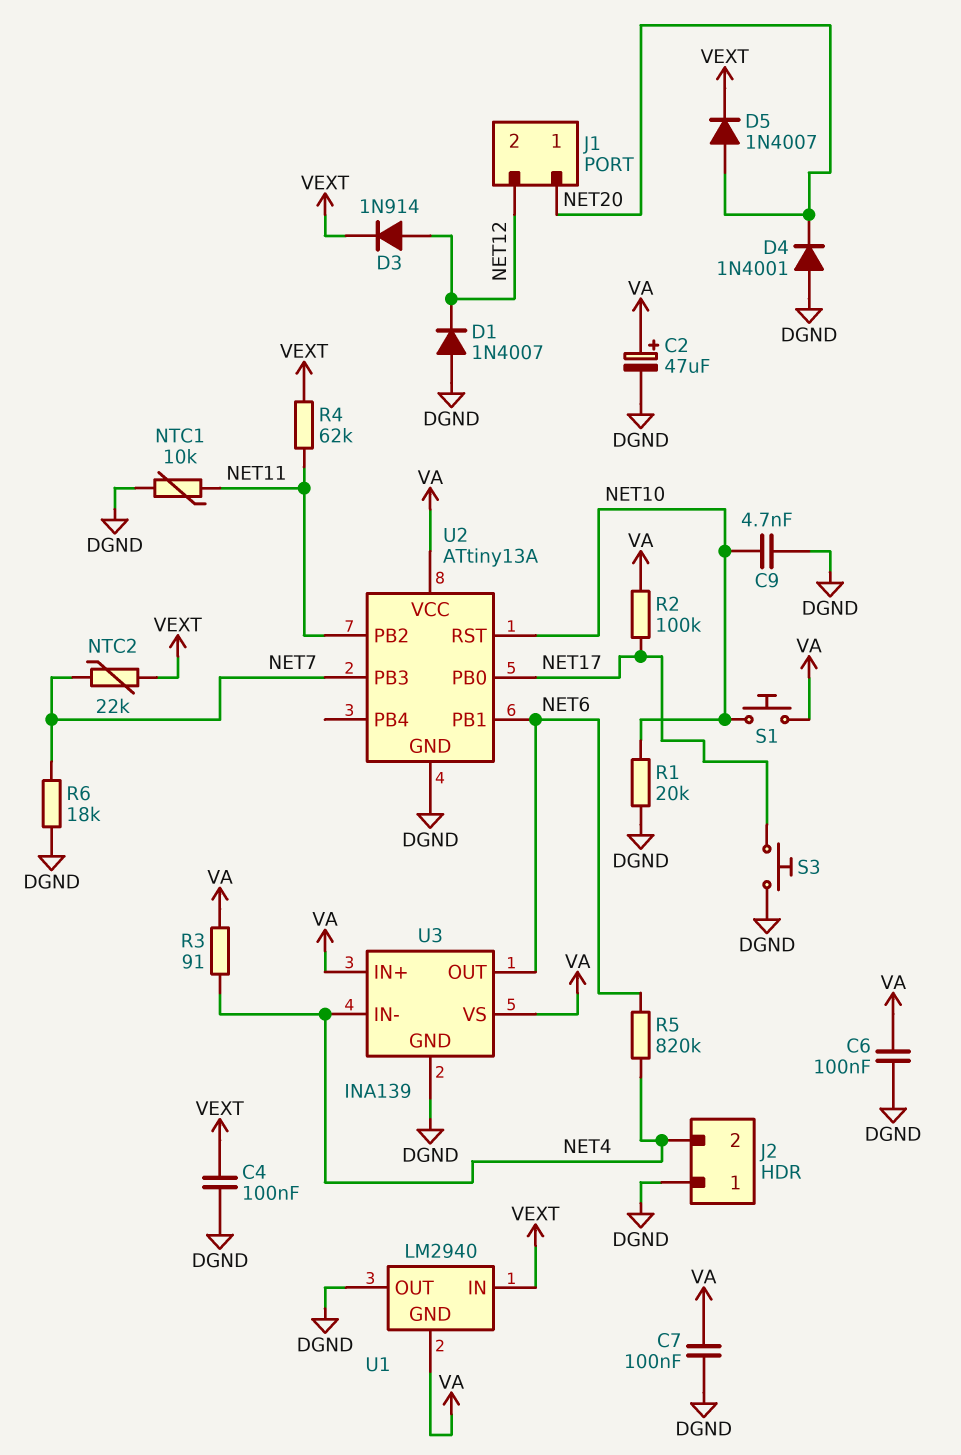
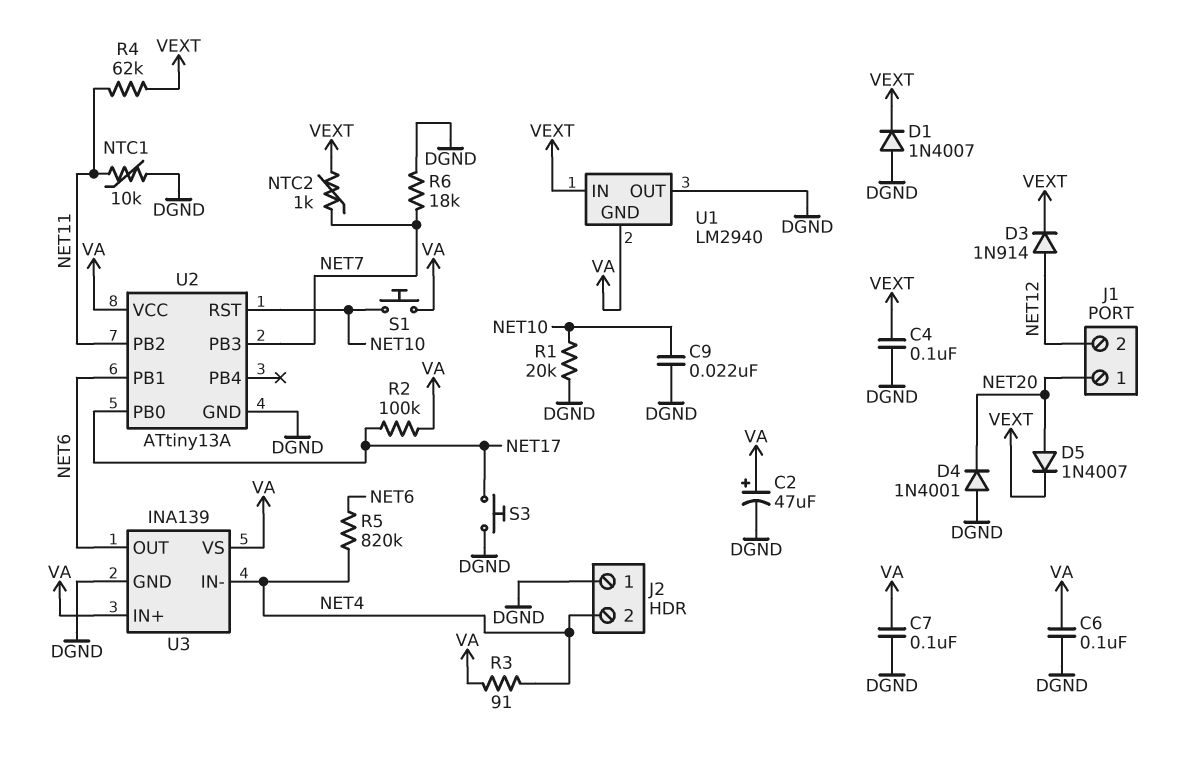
C9: 4.7nF (DGND, NET10) -> 22nF (DGND, NET10)
D1: diode 1N4007 (A DGND, K NET12) -> diode 1N4007 (A DGND, K VEXT)
NTC2: 22k (NET7, VEXT) -> 1k (NET7, VEXT)

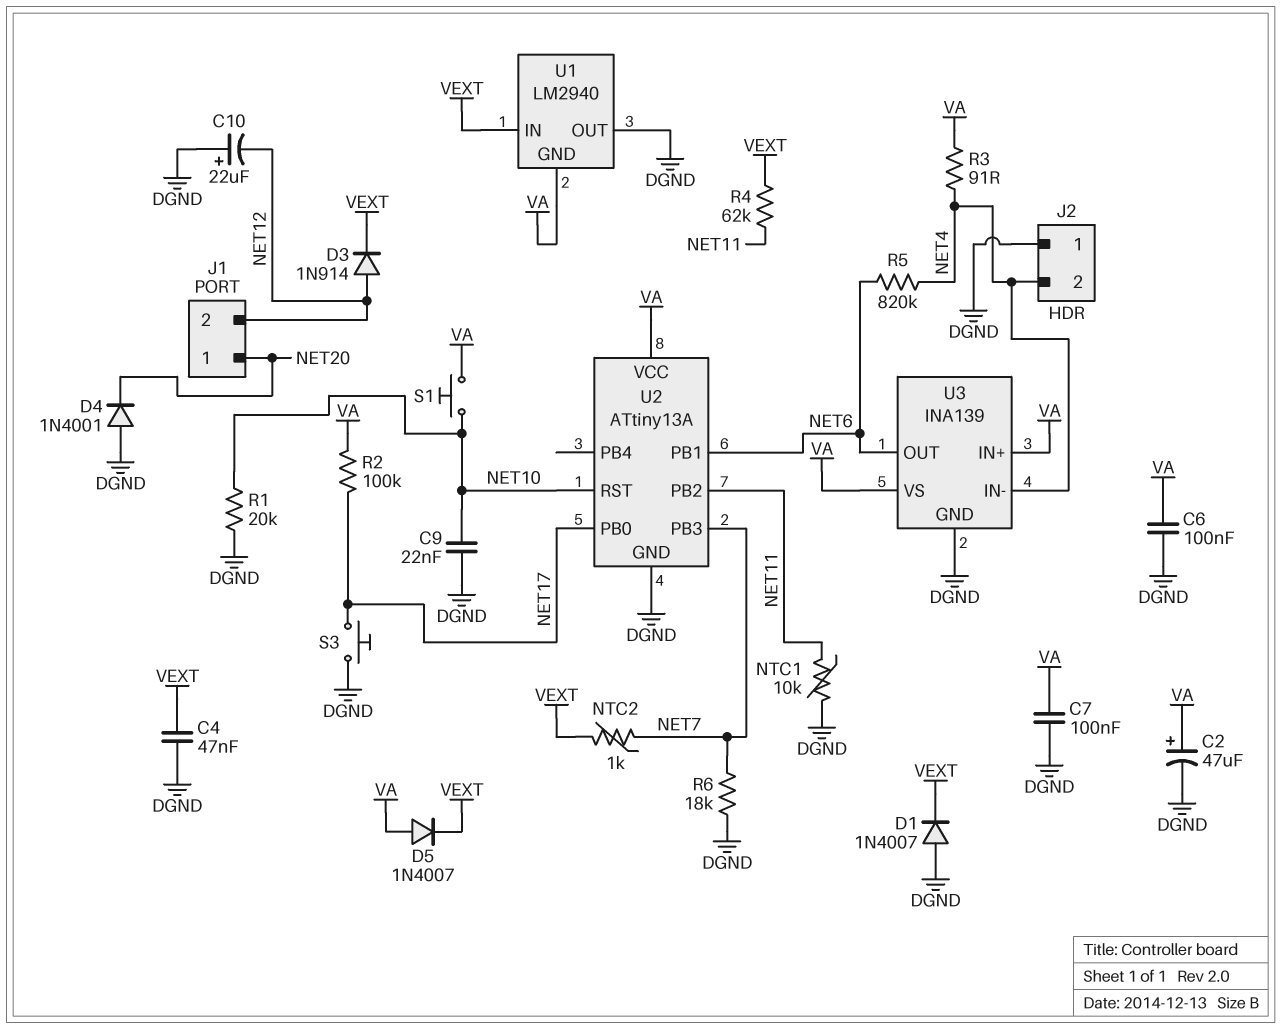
C4: 100nF (DGND, VEXT) -> 47nF (DGND, VEXT)
C10: none -> 22uF (plus DGND, minus NET12)
D5: diode 1N4007 (A NET20, K VEXT) -> diode 1N4007 (A VA, K VEXT)

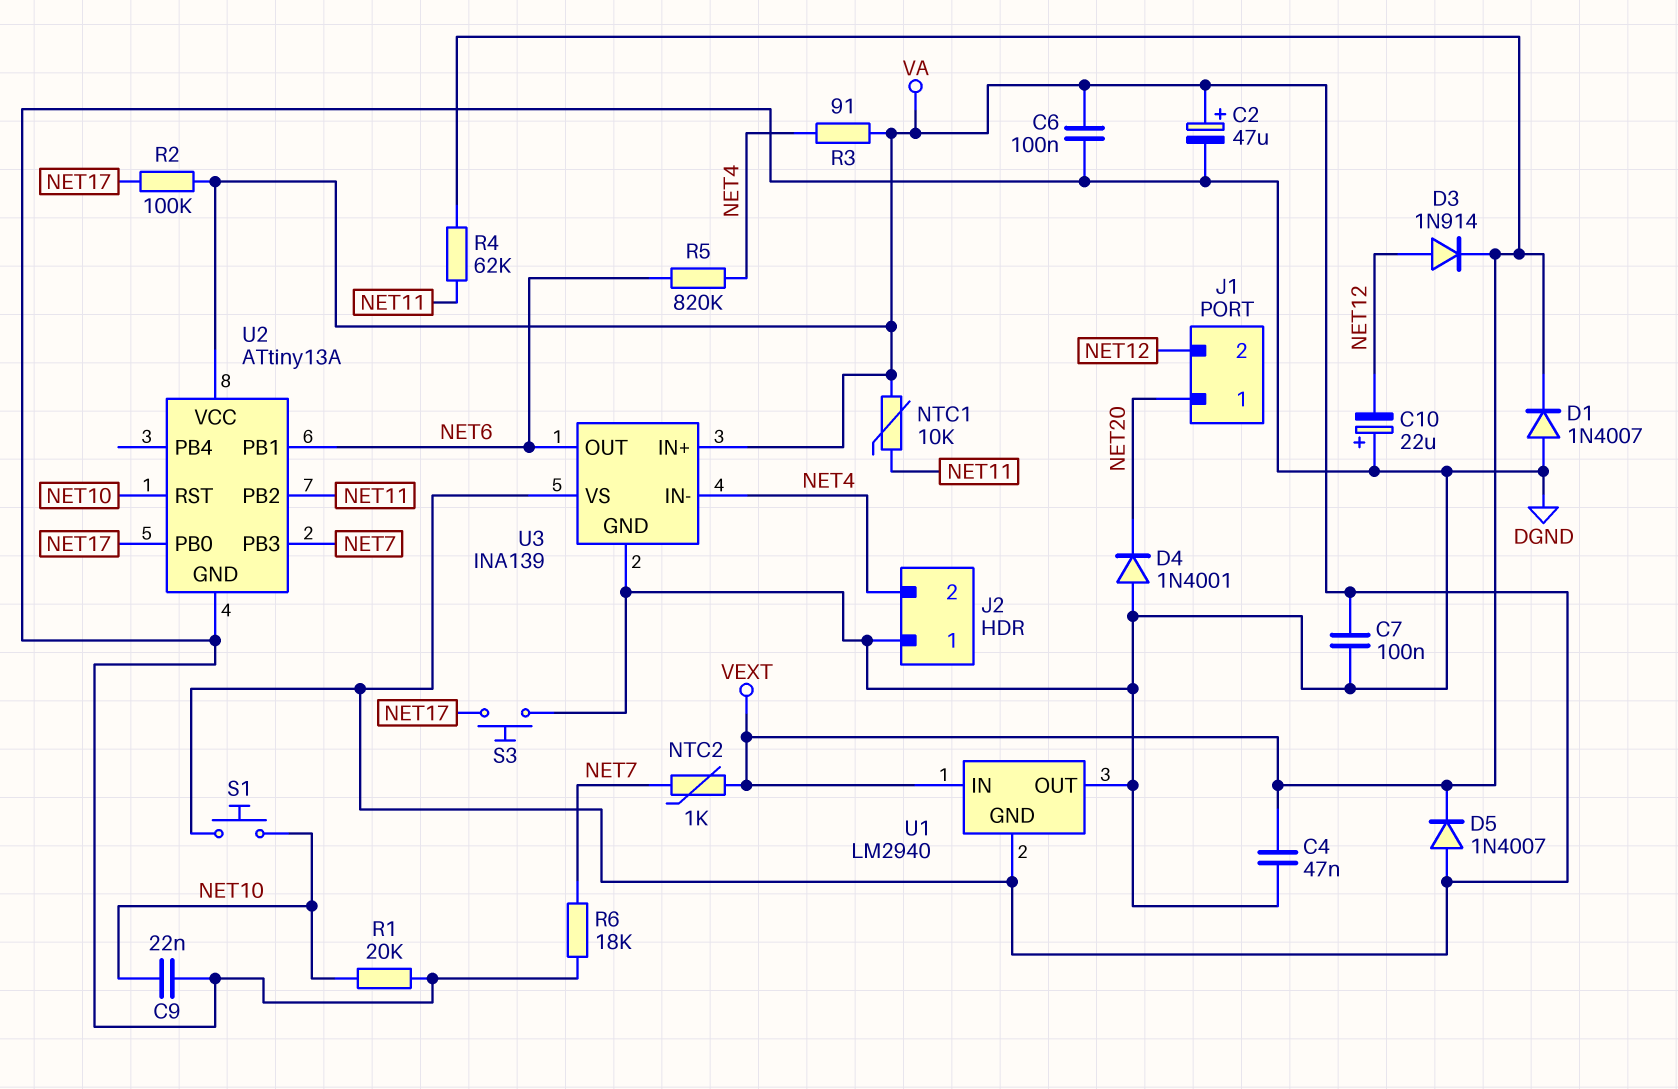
NTC1: 10k (DGND, NET11) -> 10k (NET11, VA)

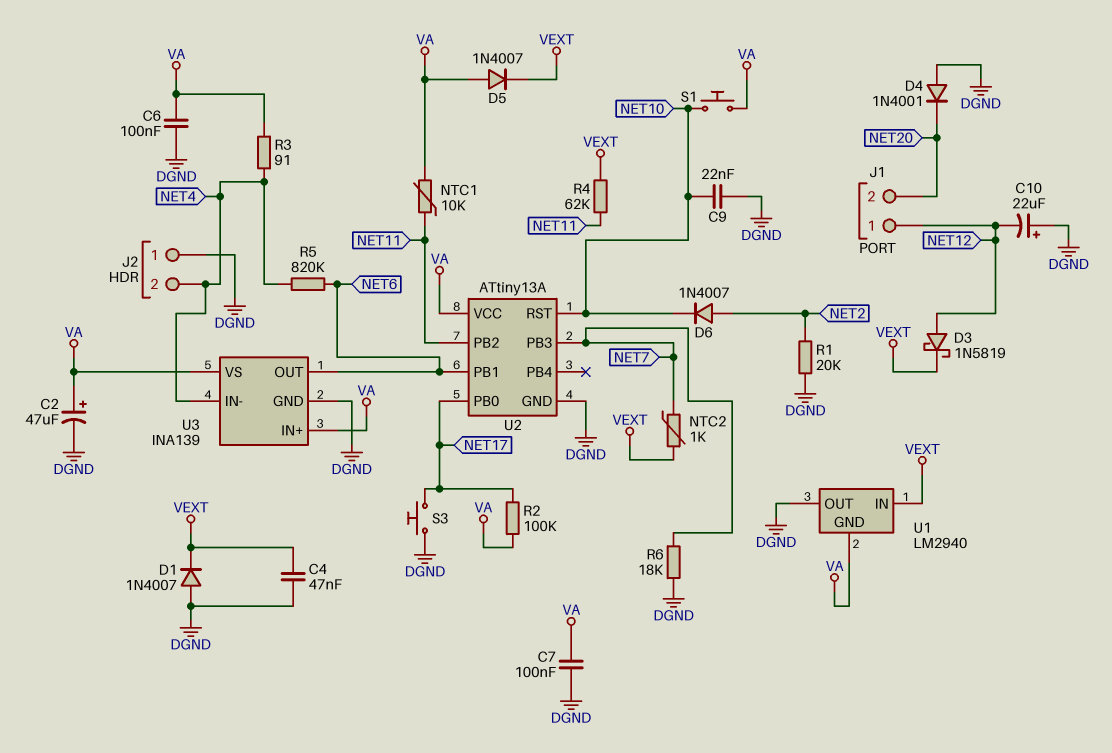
D3: diode 1N914 (A NET12, K VEXT) -> schottky 1N5819 (A NET12, K VEXT)
D6: none -> diode 1N4007 (A NET2, K NET10)
J1 pin 1: NET20 -> NET12
J1 pin 2: NET12 -> NET20
R1: 20k (DGND, NET10) -> 20k (DGND, NET2)

